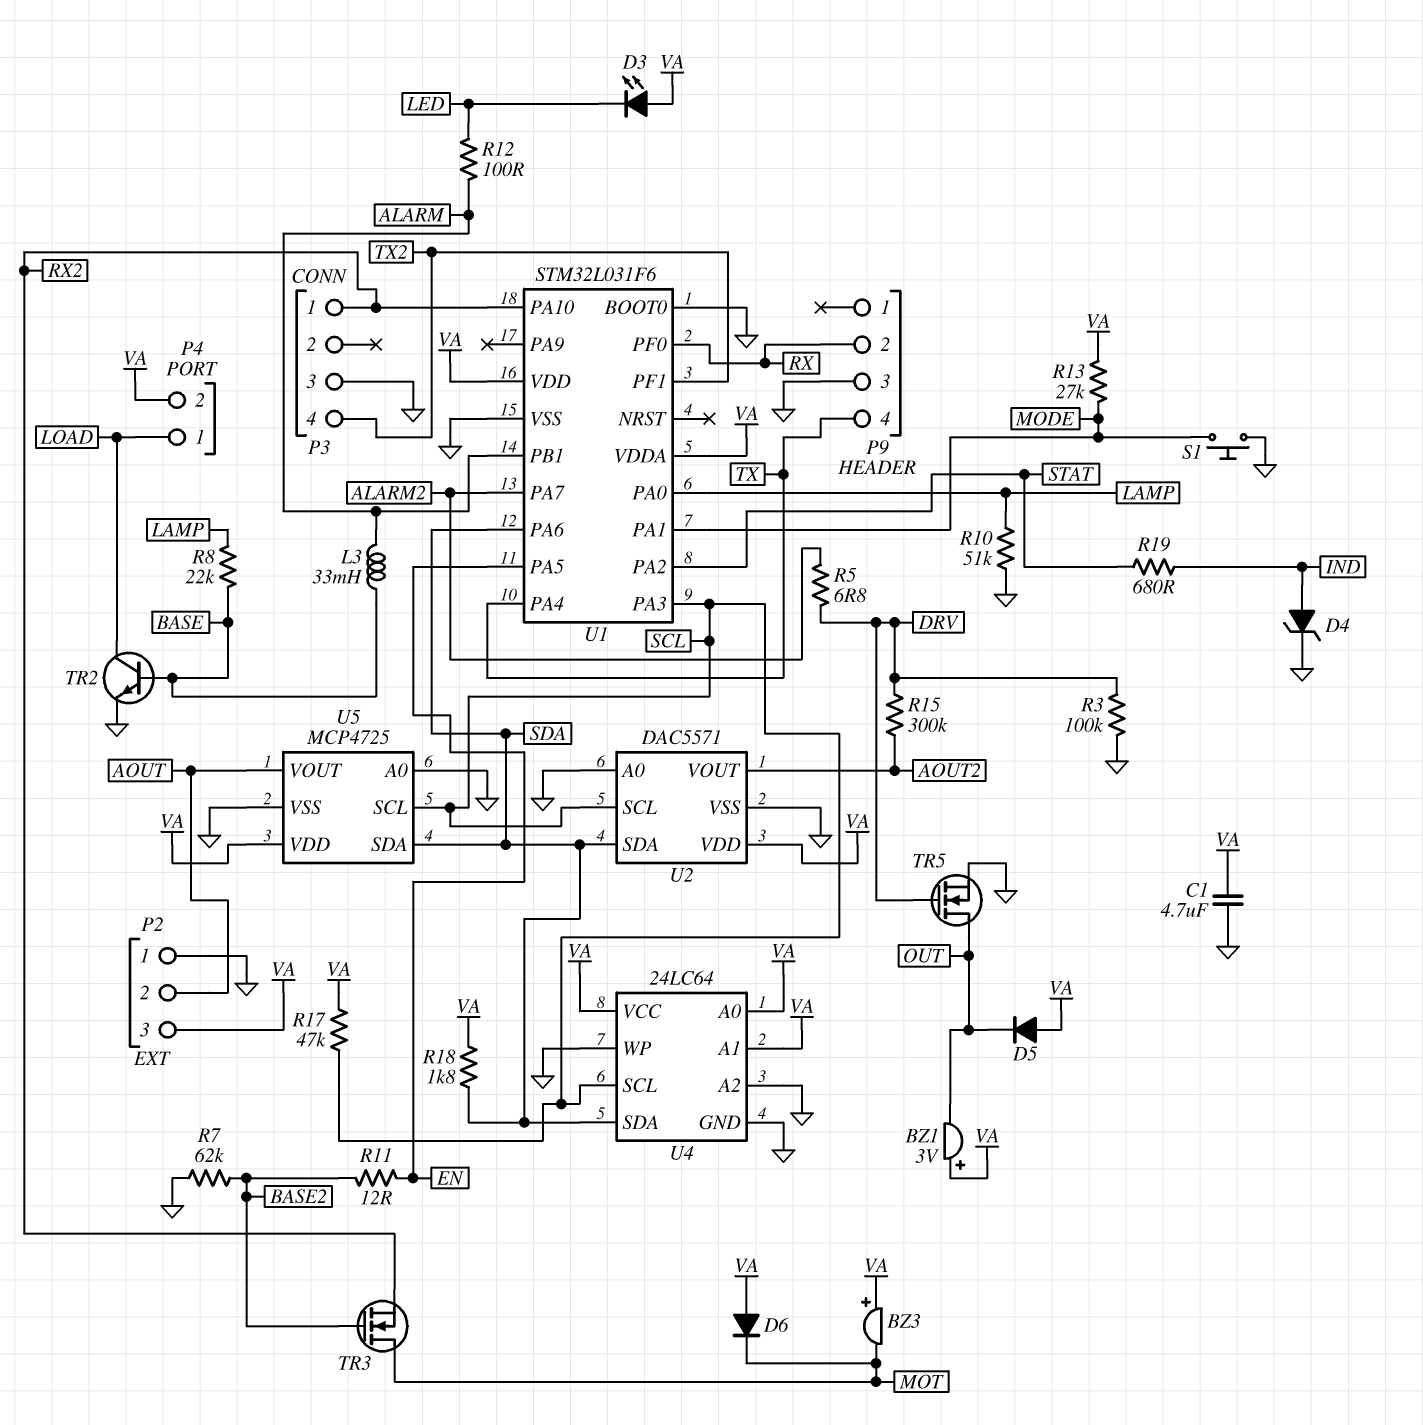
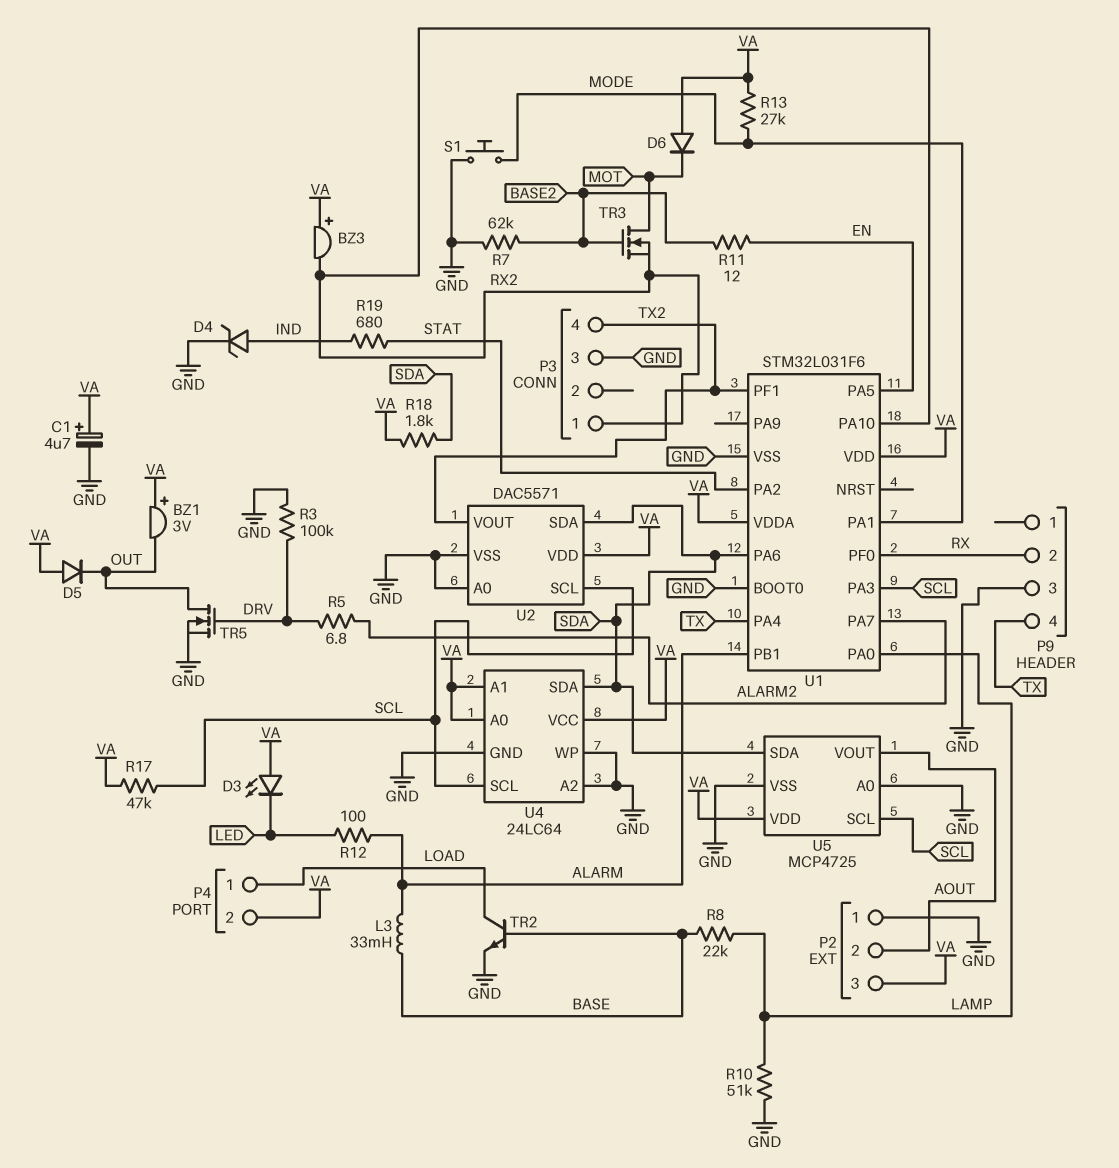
BZ3: buzzer (plus VA, minus MOT) -> buzzer (plus VA, minus RX2)
C1: 4.7uF (GND, VA) -> 4.7uF (plus VA, minus GND)
R15: 300k (AOUT2, DRV) -> none
U2 pin VOUT: AOUT2 -> TX2

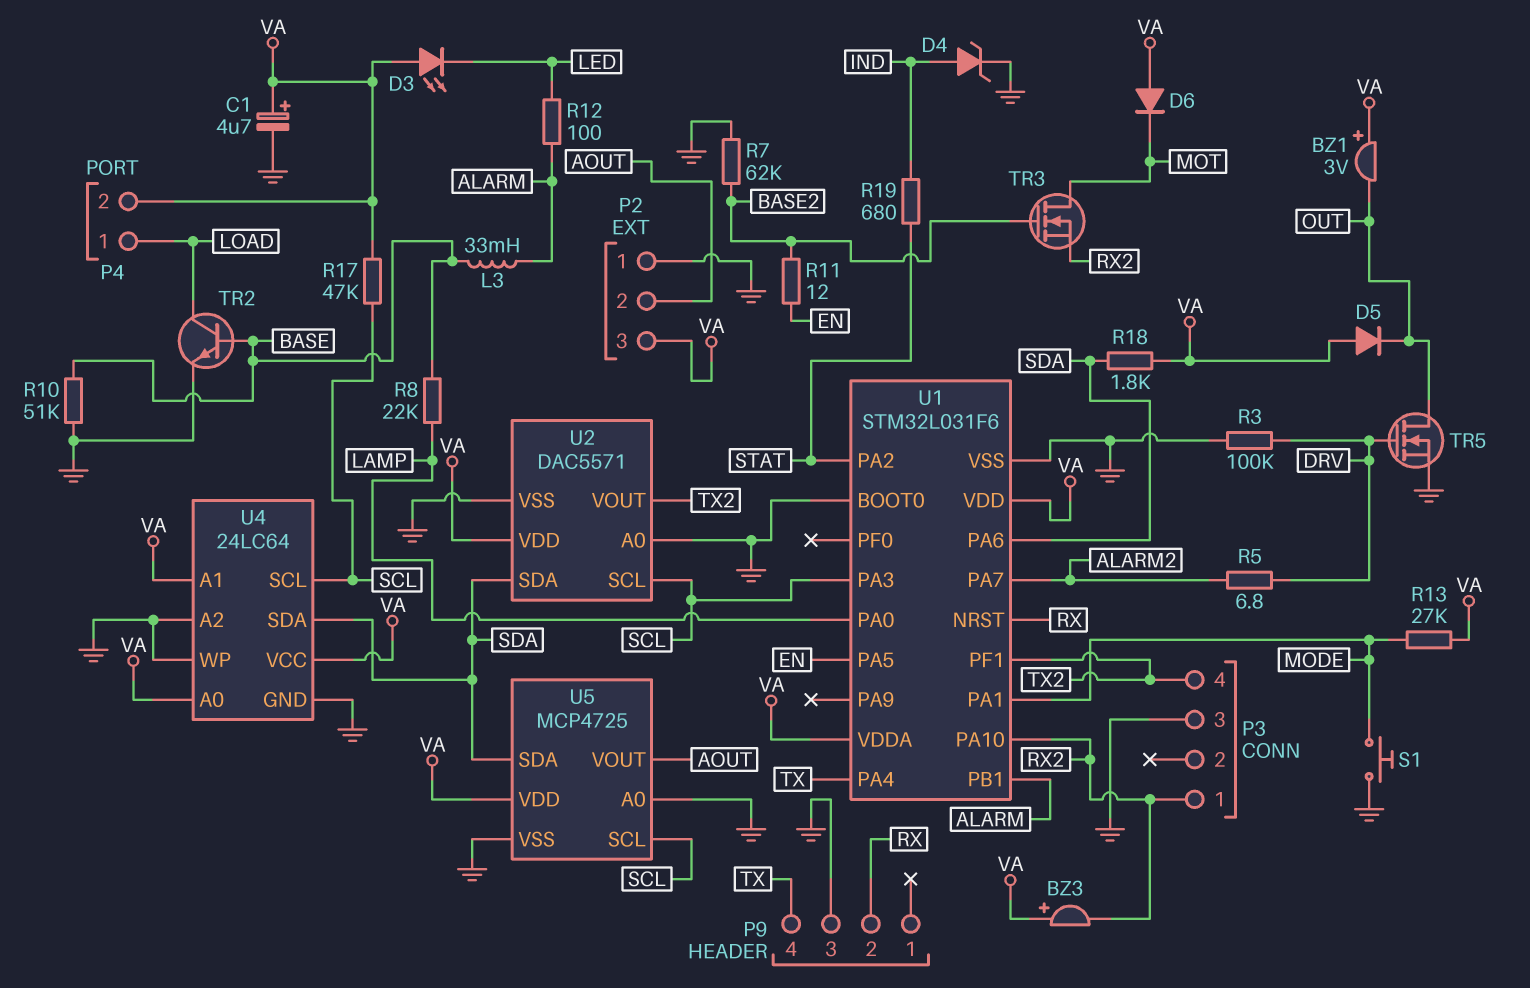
R10: 51k (GND, LAMP) -> 51k (BASE, GND)
U1 pin NRST: none -> RX
U1 pin PF0: RX -> none

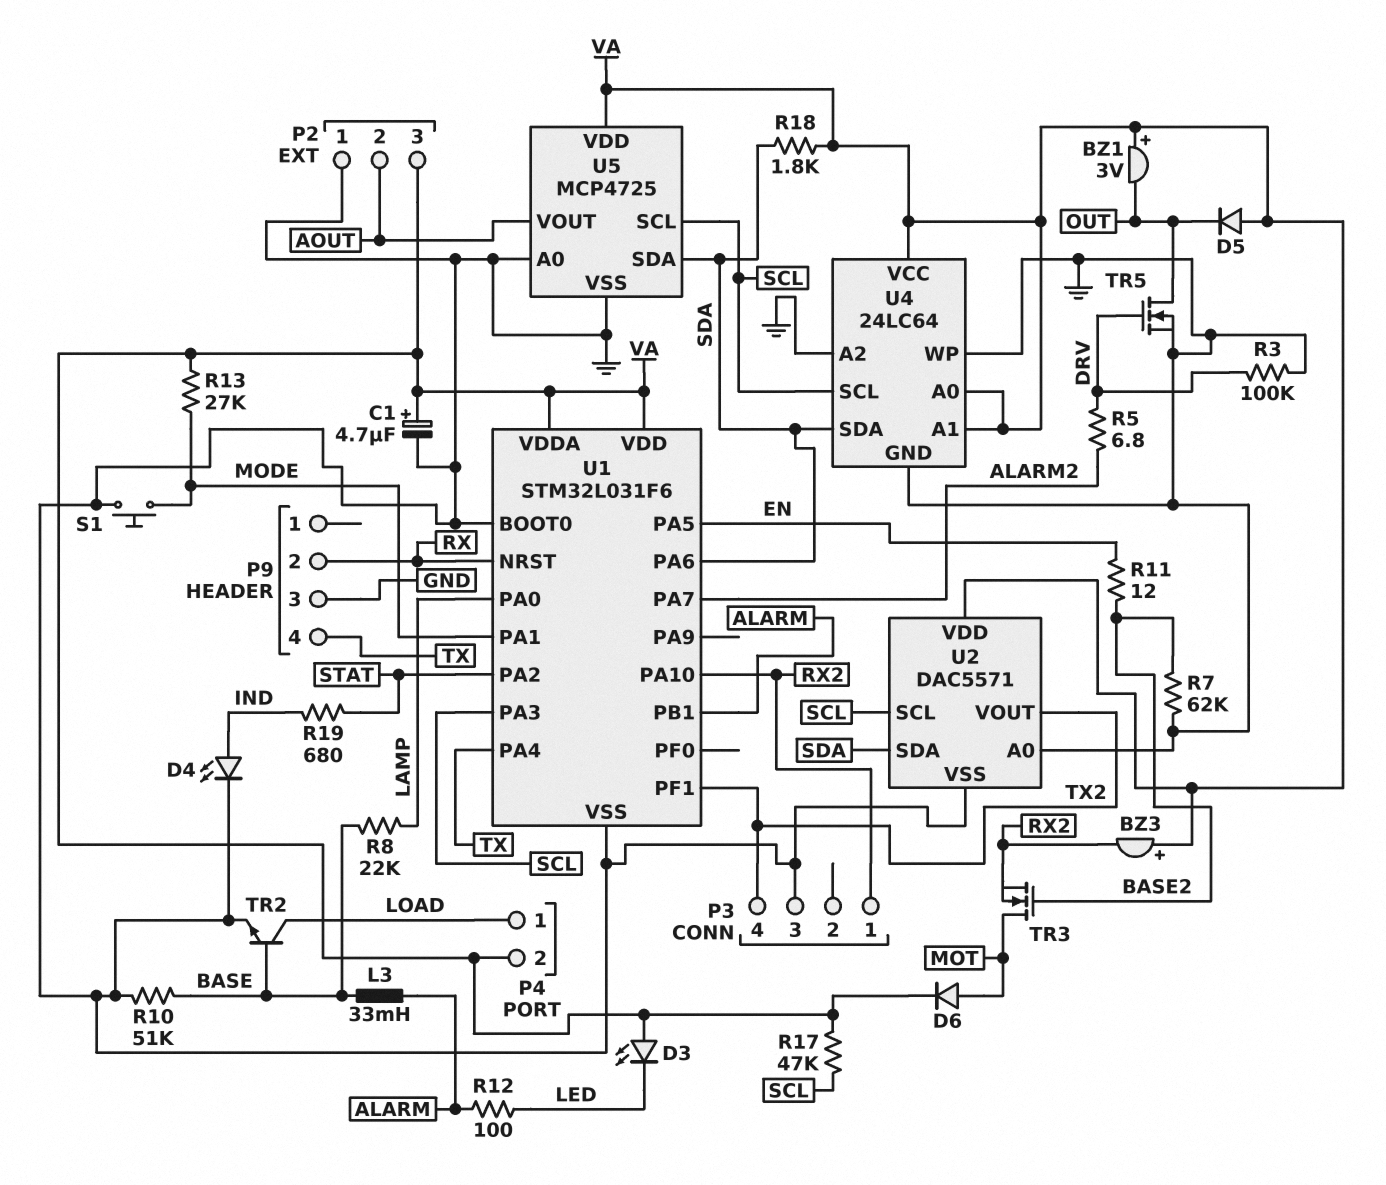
D4: zener (A IND, K GND) -> LED (A IND, K GND)
D6: diode (A VA, K MOT) -> diode (A MOT, K VA)

